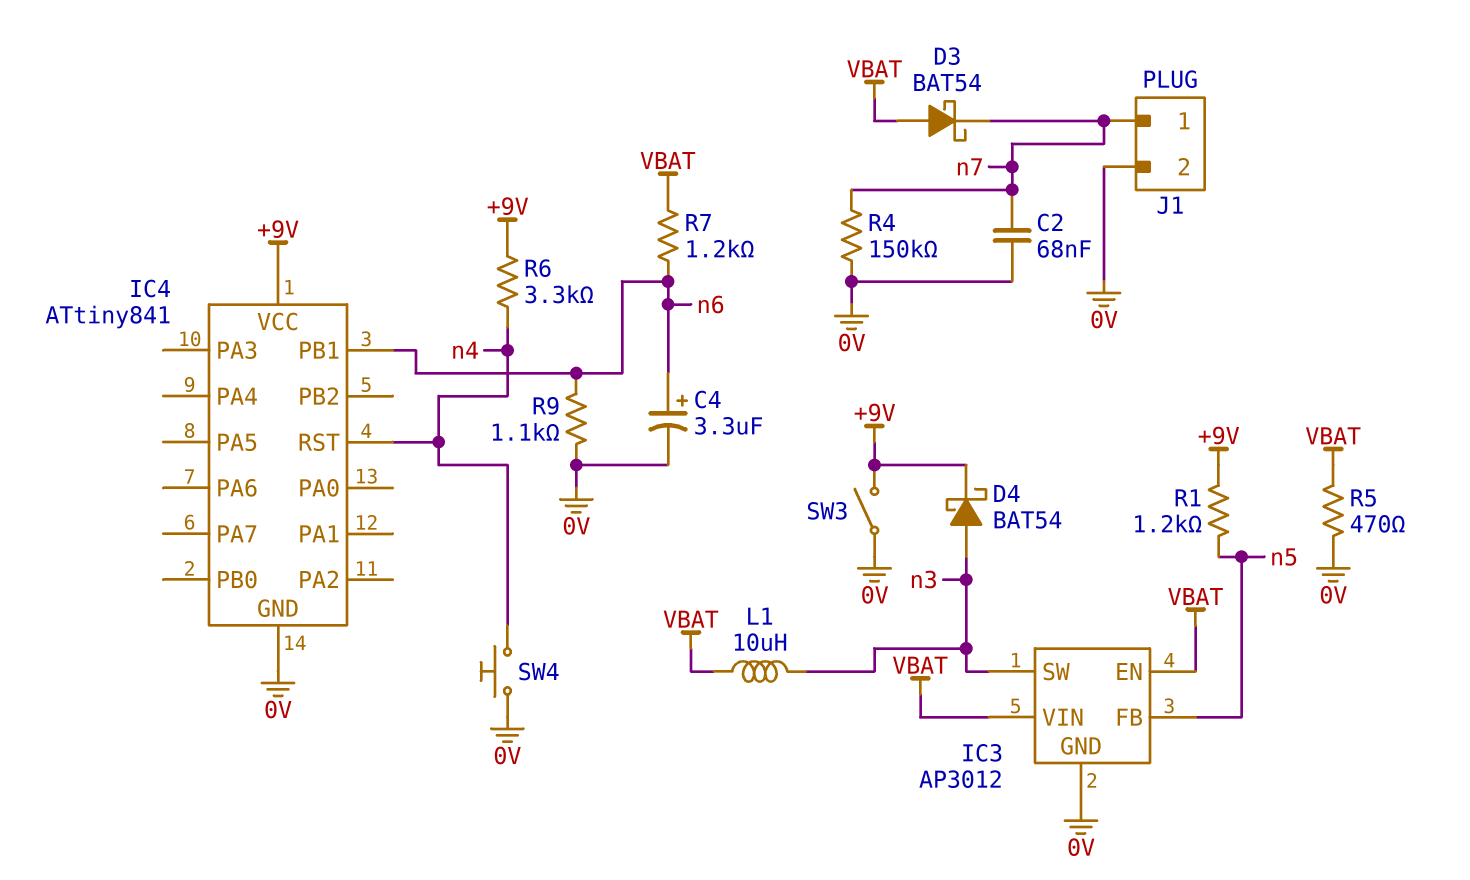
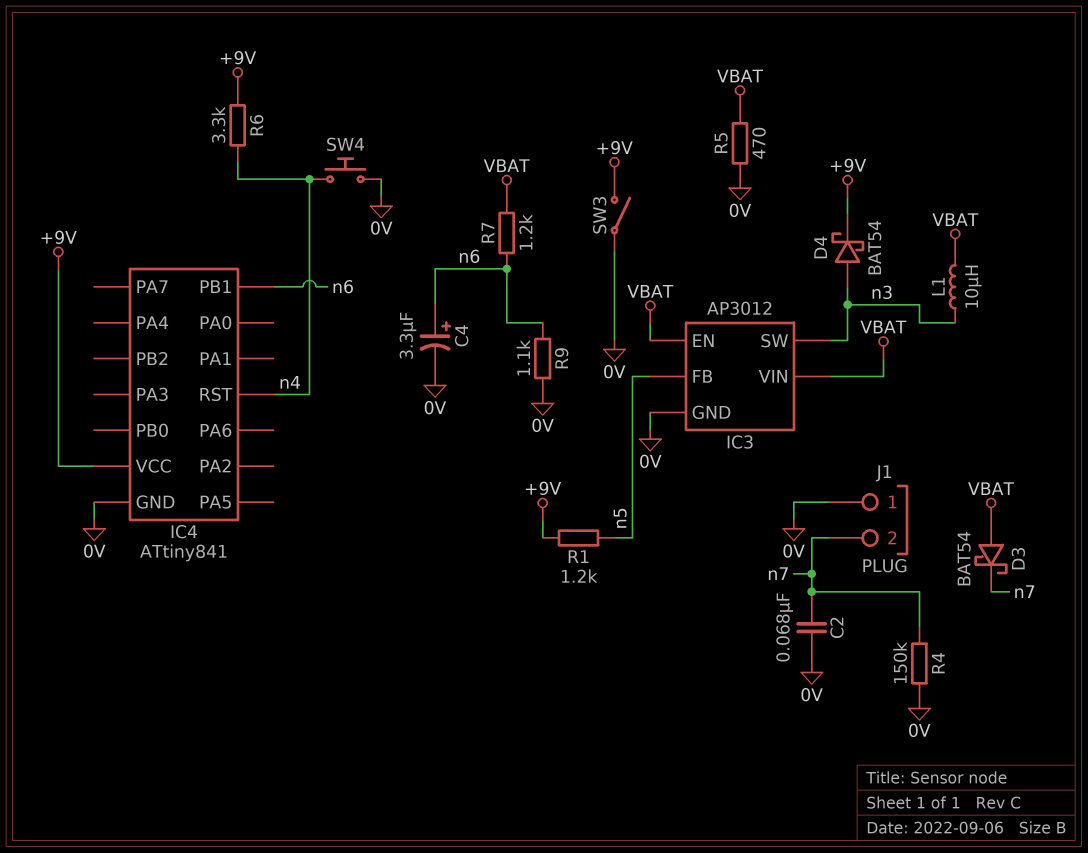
J1 pin 1: n7 -> 0V
J1 pin 2: 0V -> n7

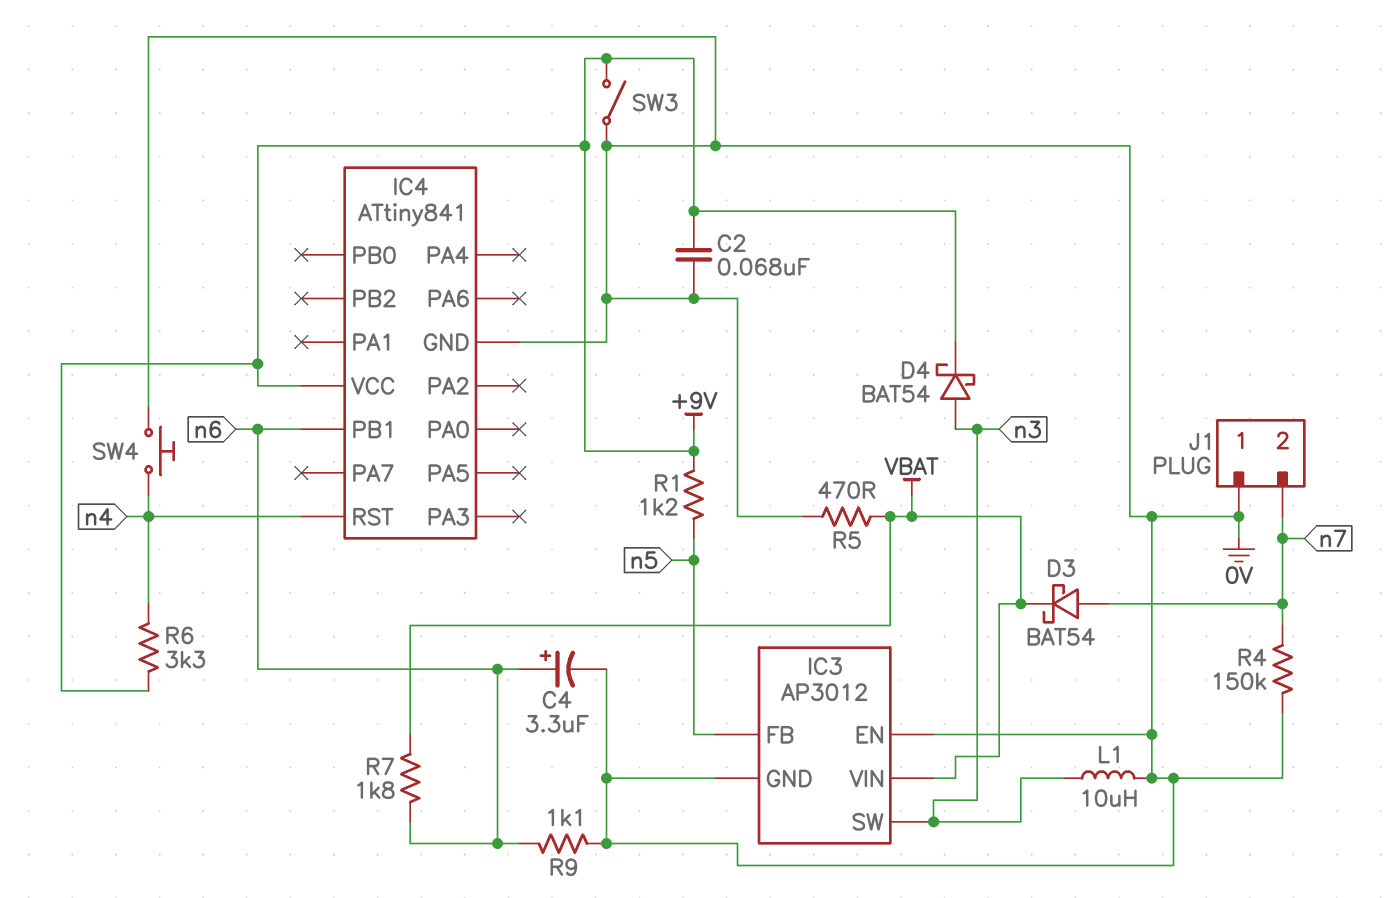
C2: 68nF (0V, n7) -> 68nF (+9V, 0V)
D3: schottky BAT54 (A VBAT, K n7) -> schottky BAT54 (A n7, K VBAT)
IC3 pin EN: VBAT -> 0V
L1: 10uH (VBAT, n3) -> 10uH (0V, n3)
R7: 1.2k (VBAT, n6) -> 1.8k (VBAT, n6)

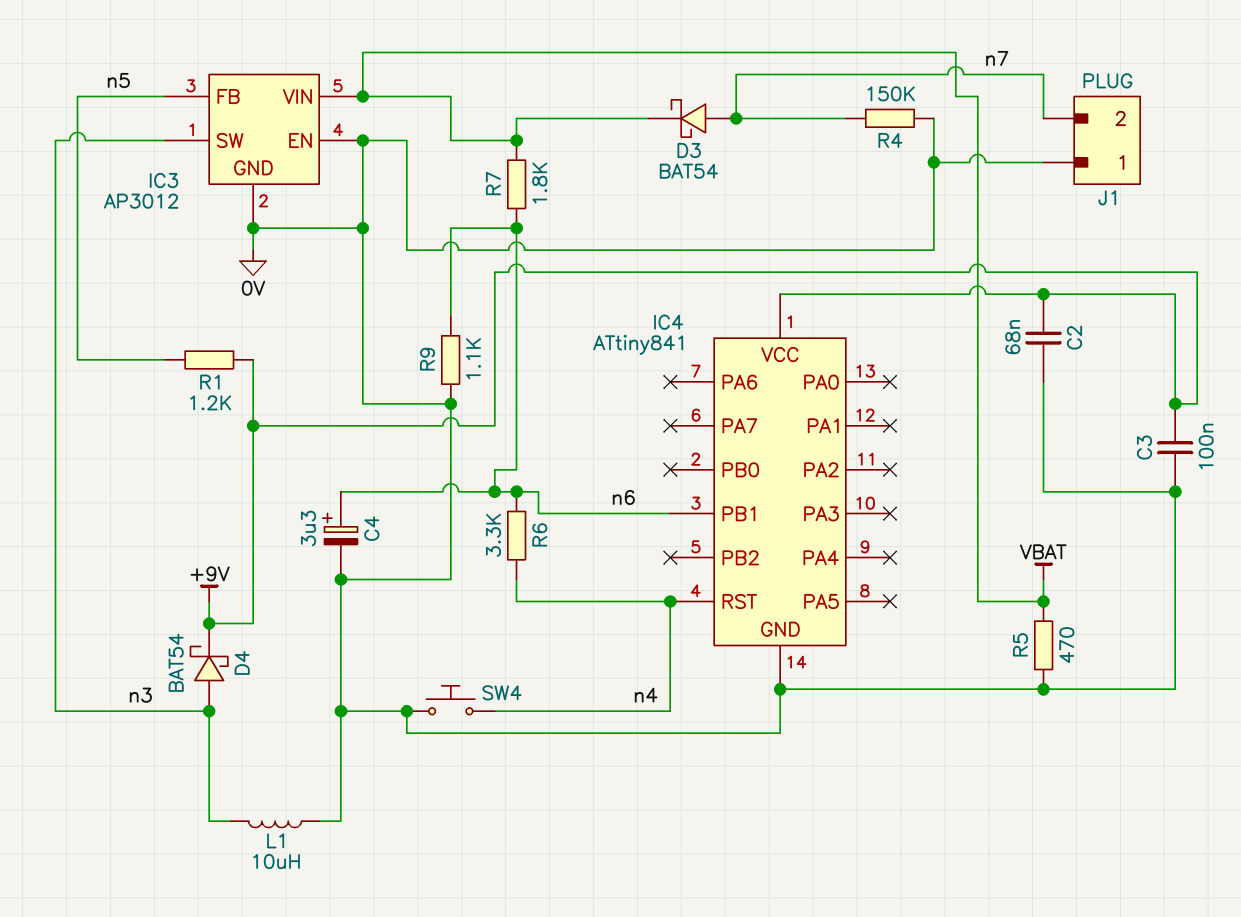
C3: none -> 100nF (+9V, 0V)
R6: 3.3k (+9V, n4) -> 3.3k (n4, n6)
SW3: switch (+9V, 0V) -> none

